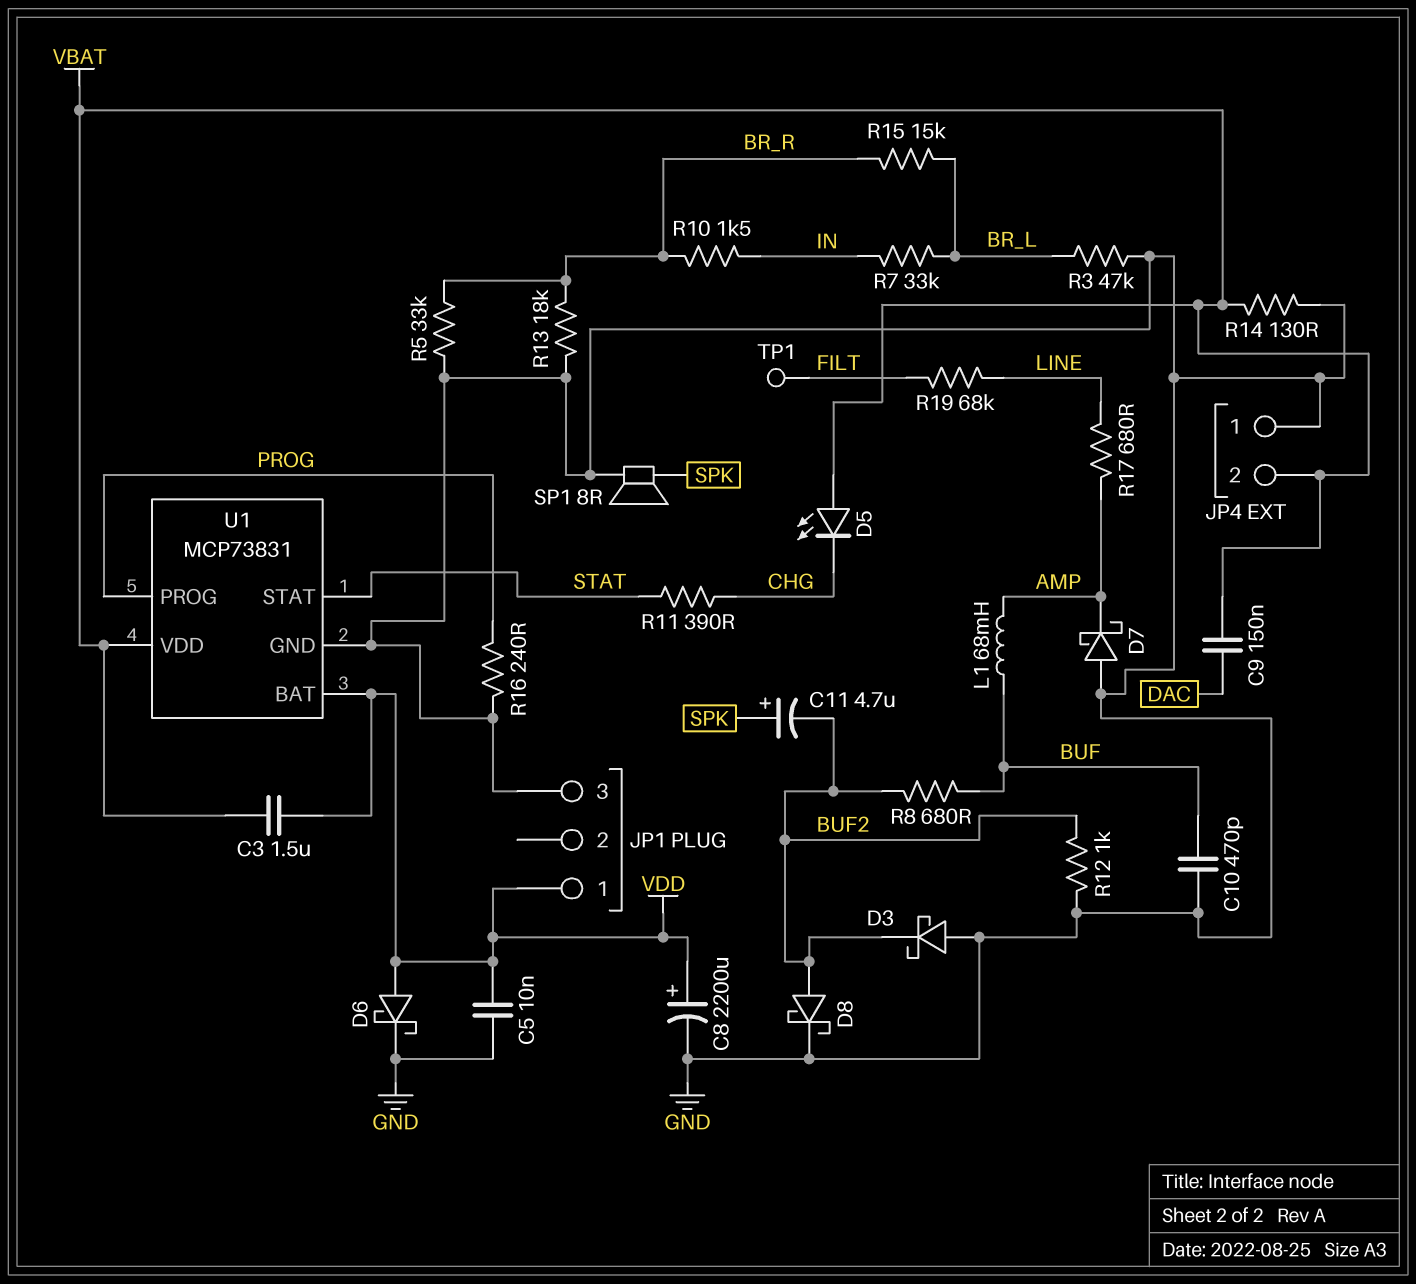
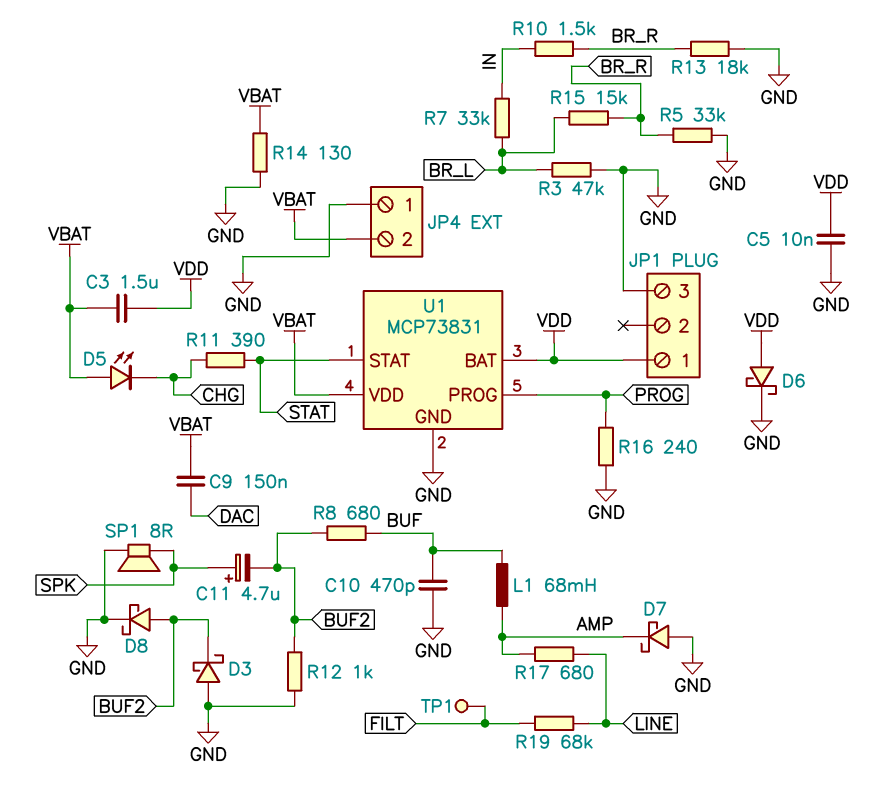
C8: 2200uF (plus VDD, minus GND) -> none

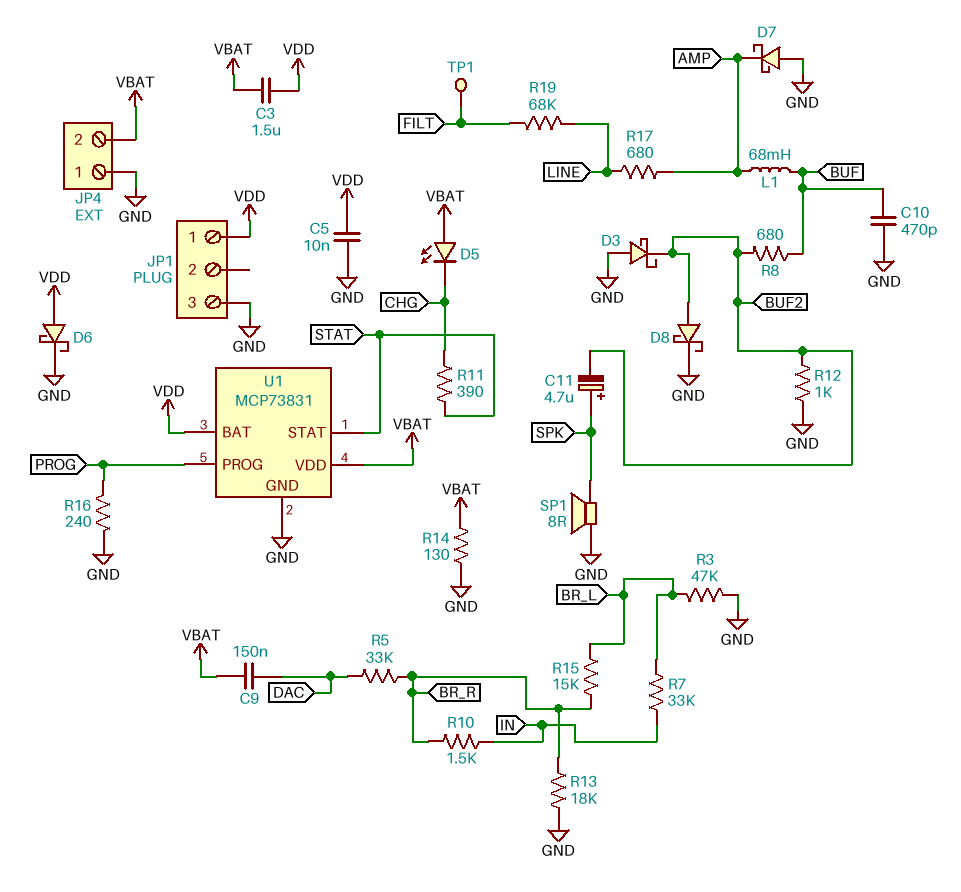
R5: 33k (BR_R, GND) -> 33k (BR_R, DAC)

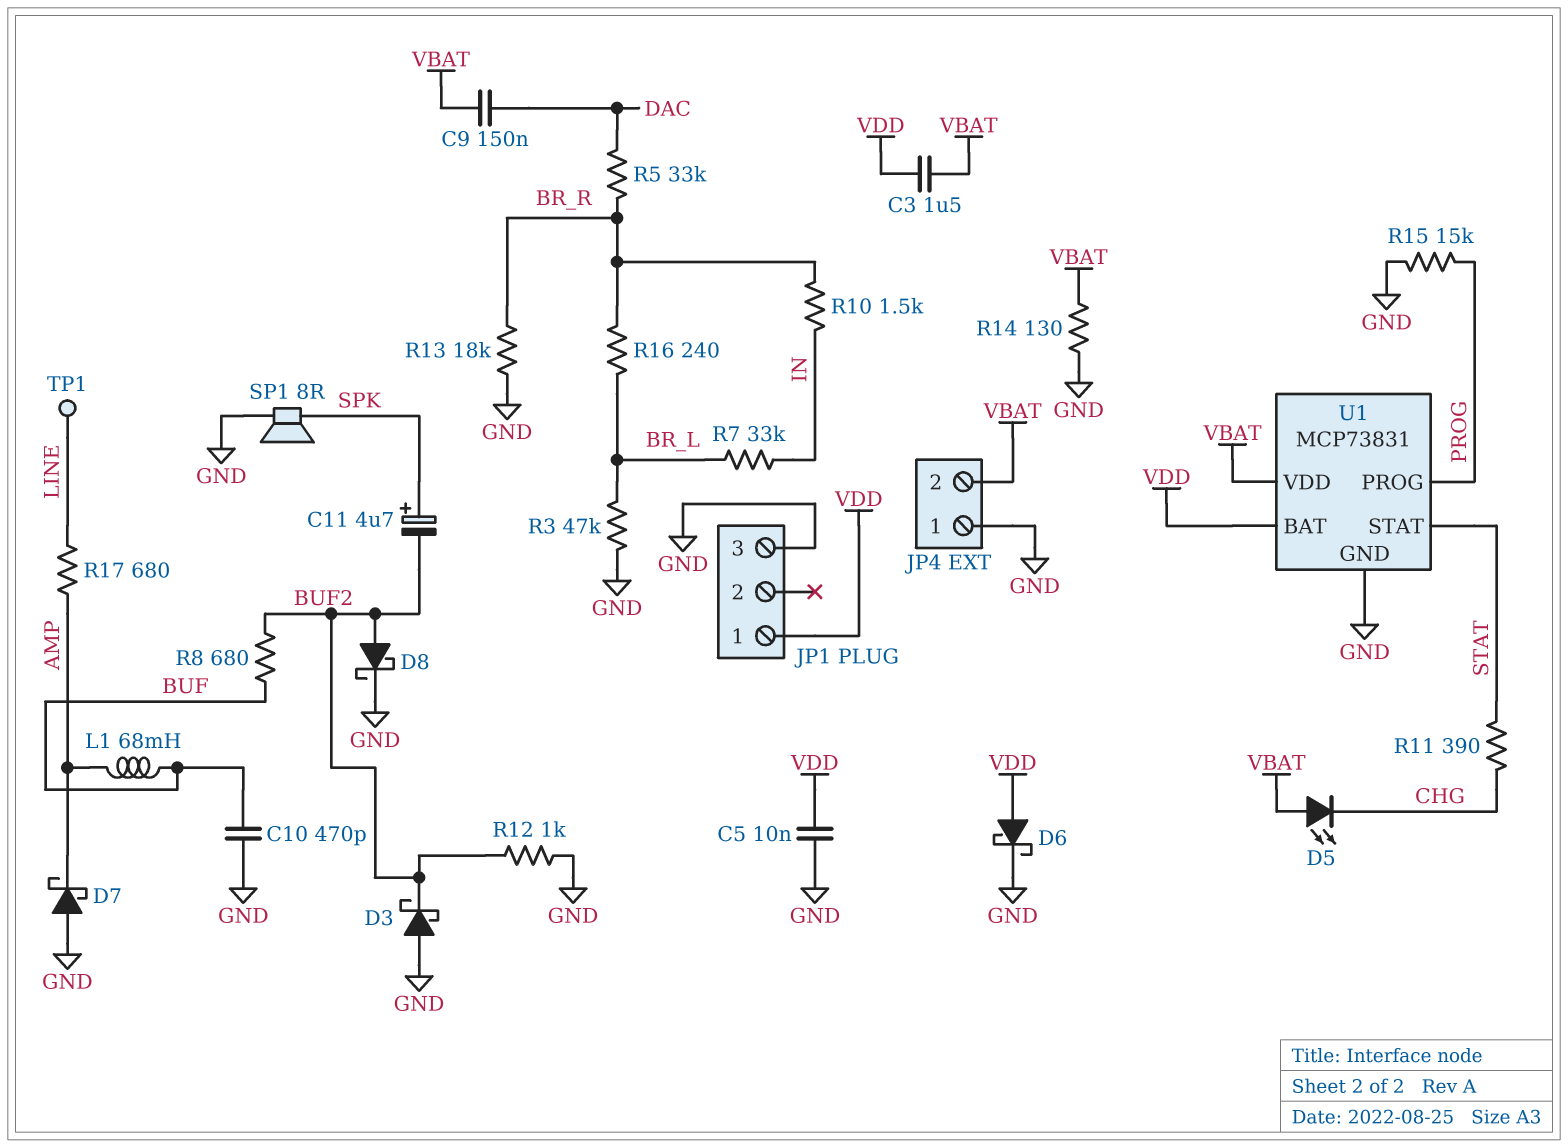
R15: 15k (BR_L, BR_R) -> 15k (GND, PROG)
R16: 240 (GND, PROG) -> 240 (BR_L, BR_R)
R19: 68k (FILT, LINE) -> none
TP1: test point (FILT) -> test point (LINE)

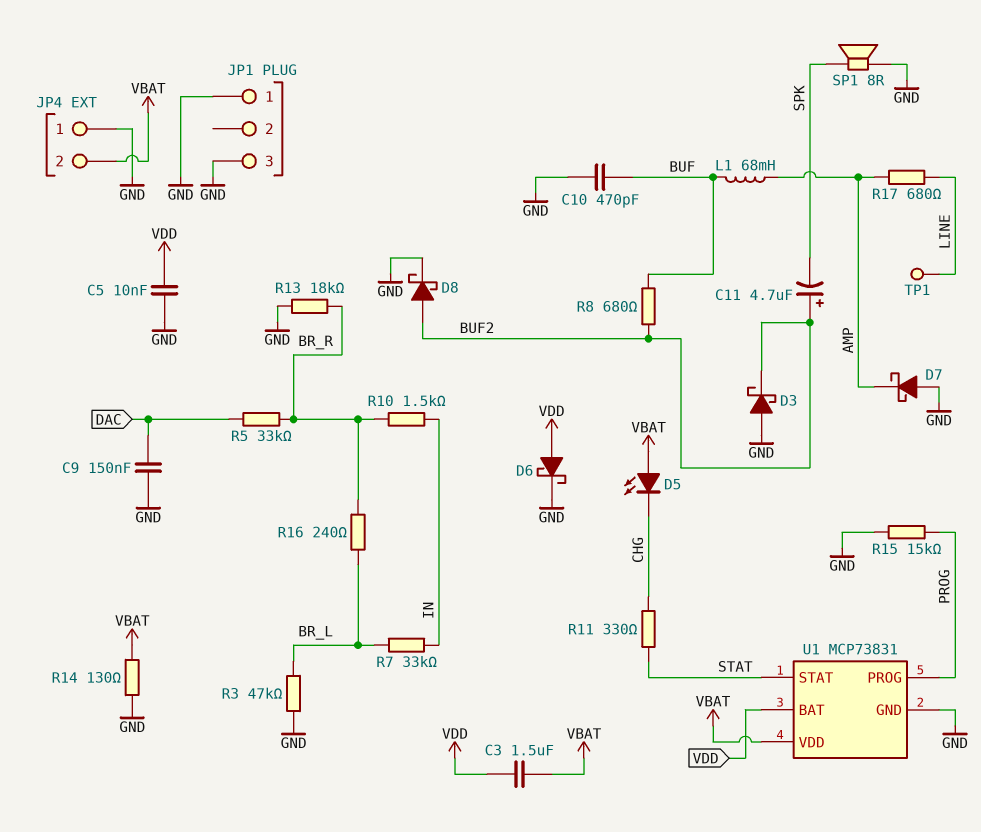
C9: 150nF (DAC, VBAT) -> 150nF (DAC, GND)
C11: 4.7uF (plus SPK, minus BUF2) -> 4.7uF (plus BUF2, minus SPK)
JP1 pin 1: VDD -> GND
R11: 390 (CHG, STAT) -> 330 (CHG, STAT)
R12: 1k (BUF2, GND) -> none

